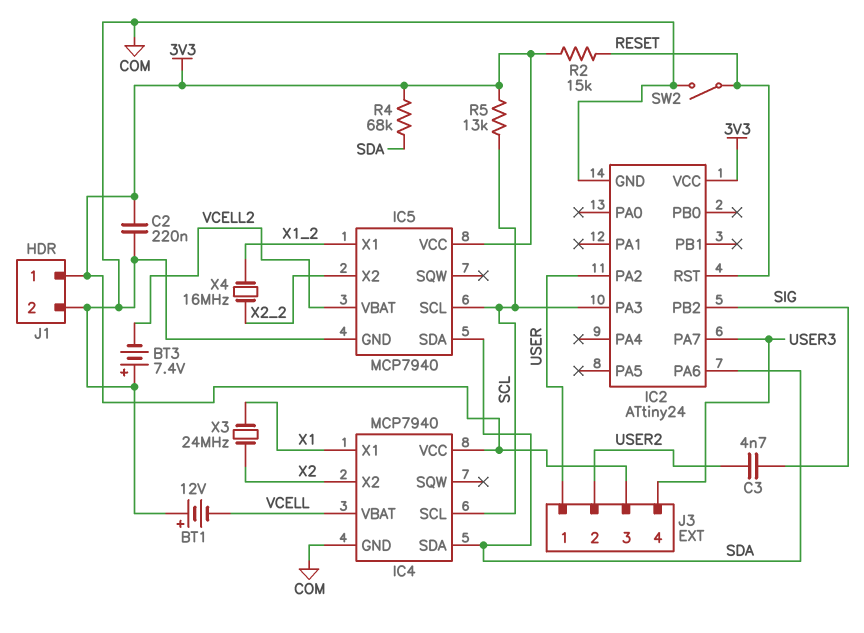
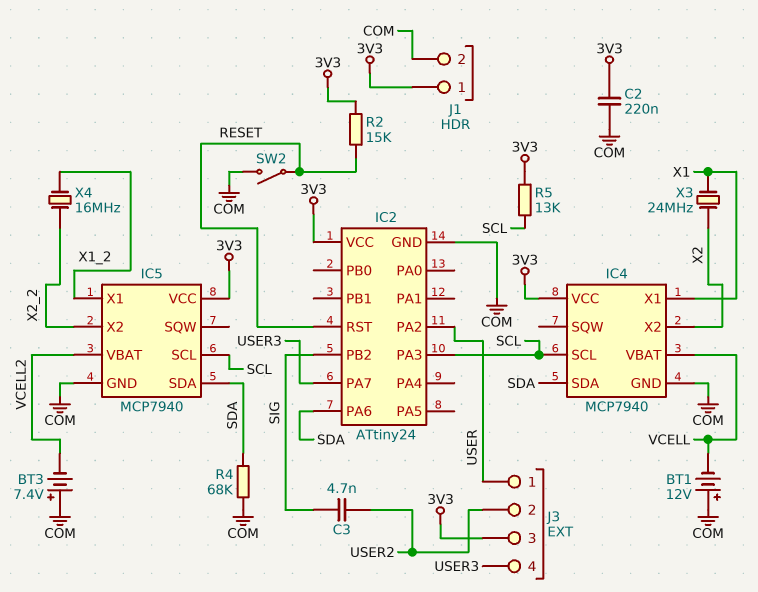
R4: 68k (3V3, SDA) -> 68k (COM, SDA)

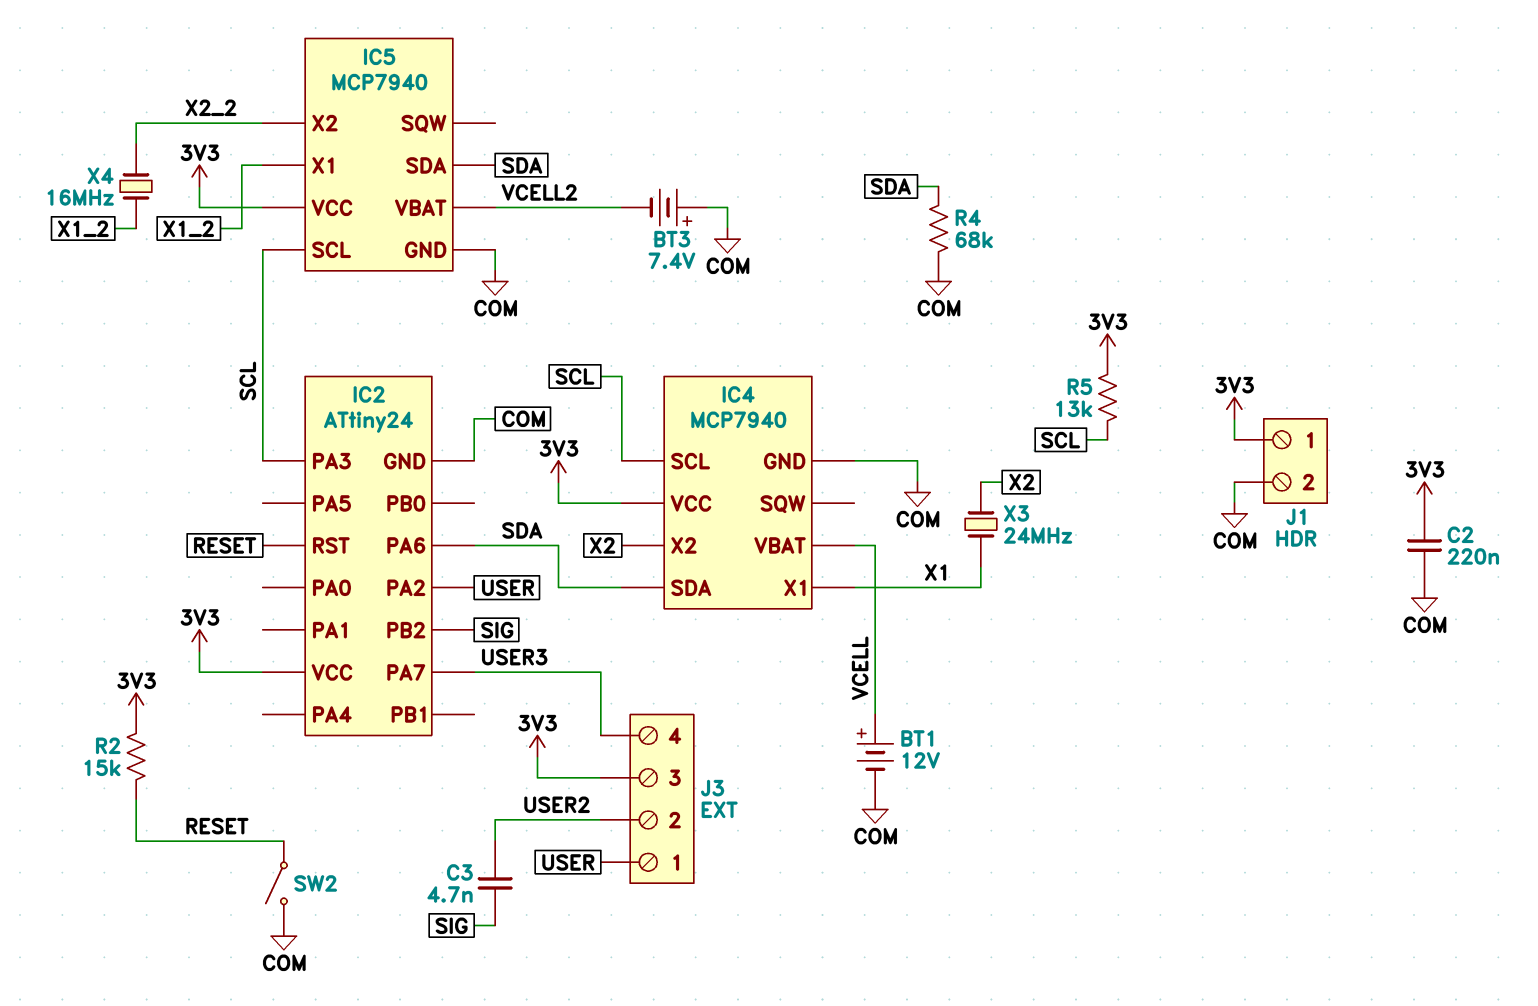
BT1: 12V (plus COM, minus VCELL) -> 12V (plus VCELL, minus COM)

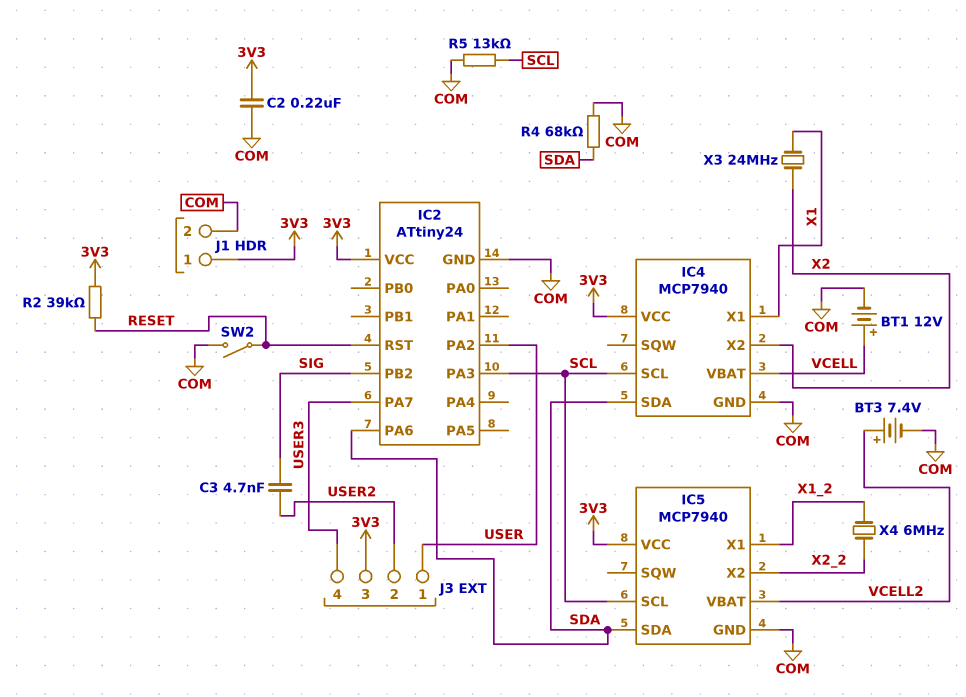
BT3: 7.4V (plus COM, minus VCELL2) -> 7.4V (plus VCELL2, minus COM)
R2: 15k (3V3, RESET) -> 39k (3V3, RESET)
R5: 13k (3V3, SCL) -> 13k (COM, SCL)
X4: 16MHz (X1_2, X2_2) -> 6MHz (X1_2, X2_2)

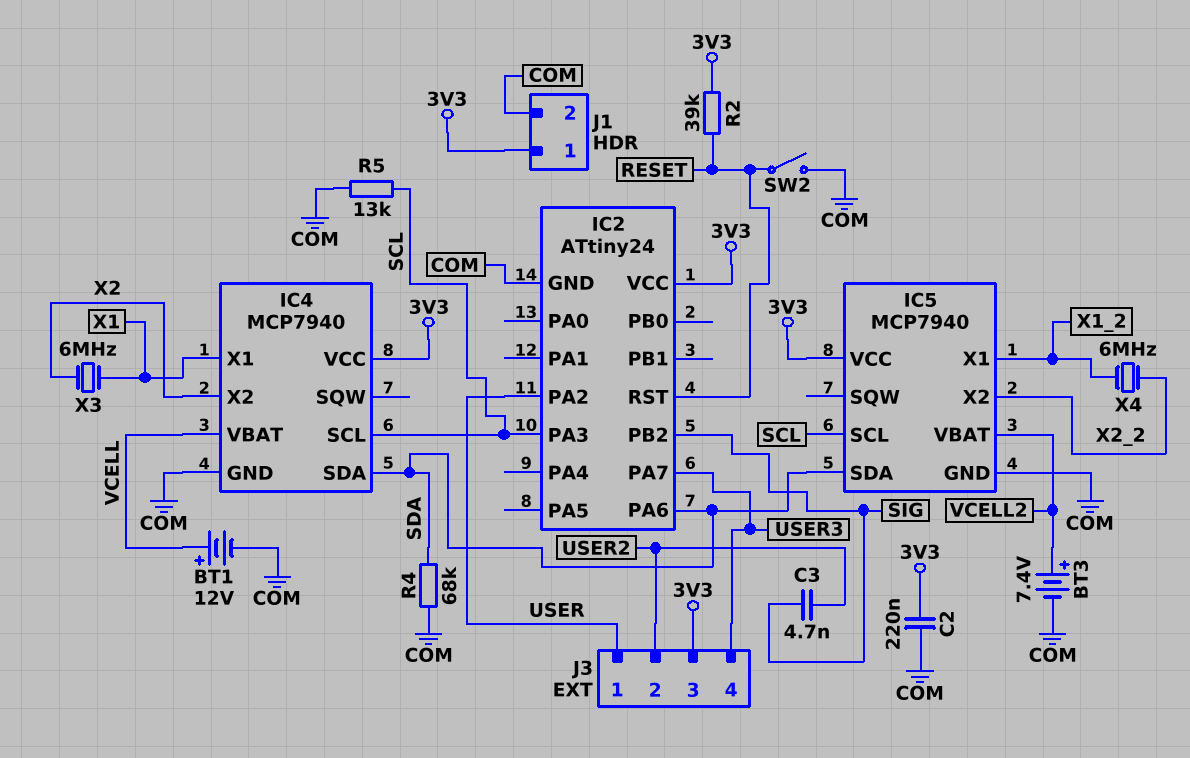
X3: 24MHz (X1, X2) -> 6MHz (X1, X2)

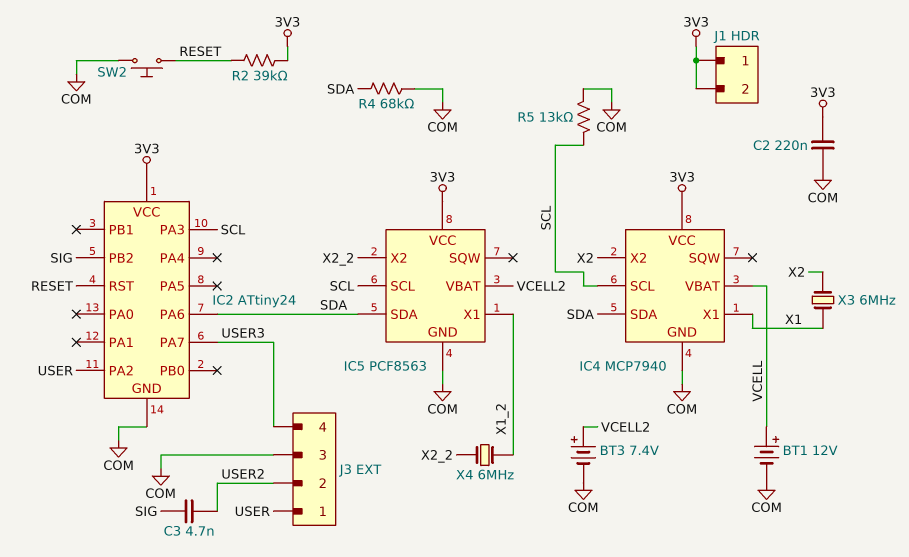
IC5: MCP7940 -> PCF8563
J1 pin 2: COM -> 3V3
J3 pin 3: 3V3 -> COM
SW2: switch (COM, RESET) -> button (COM, RESET)

